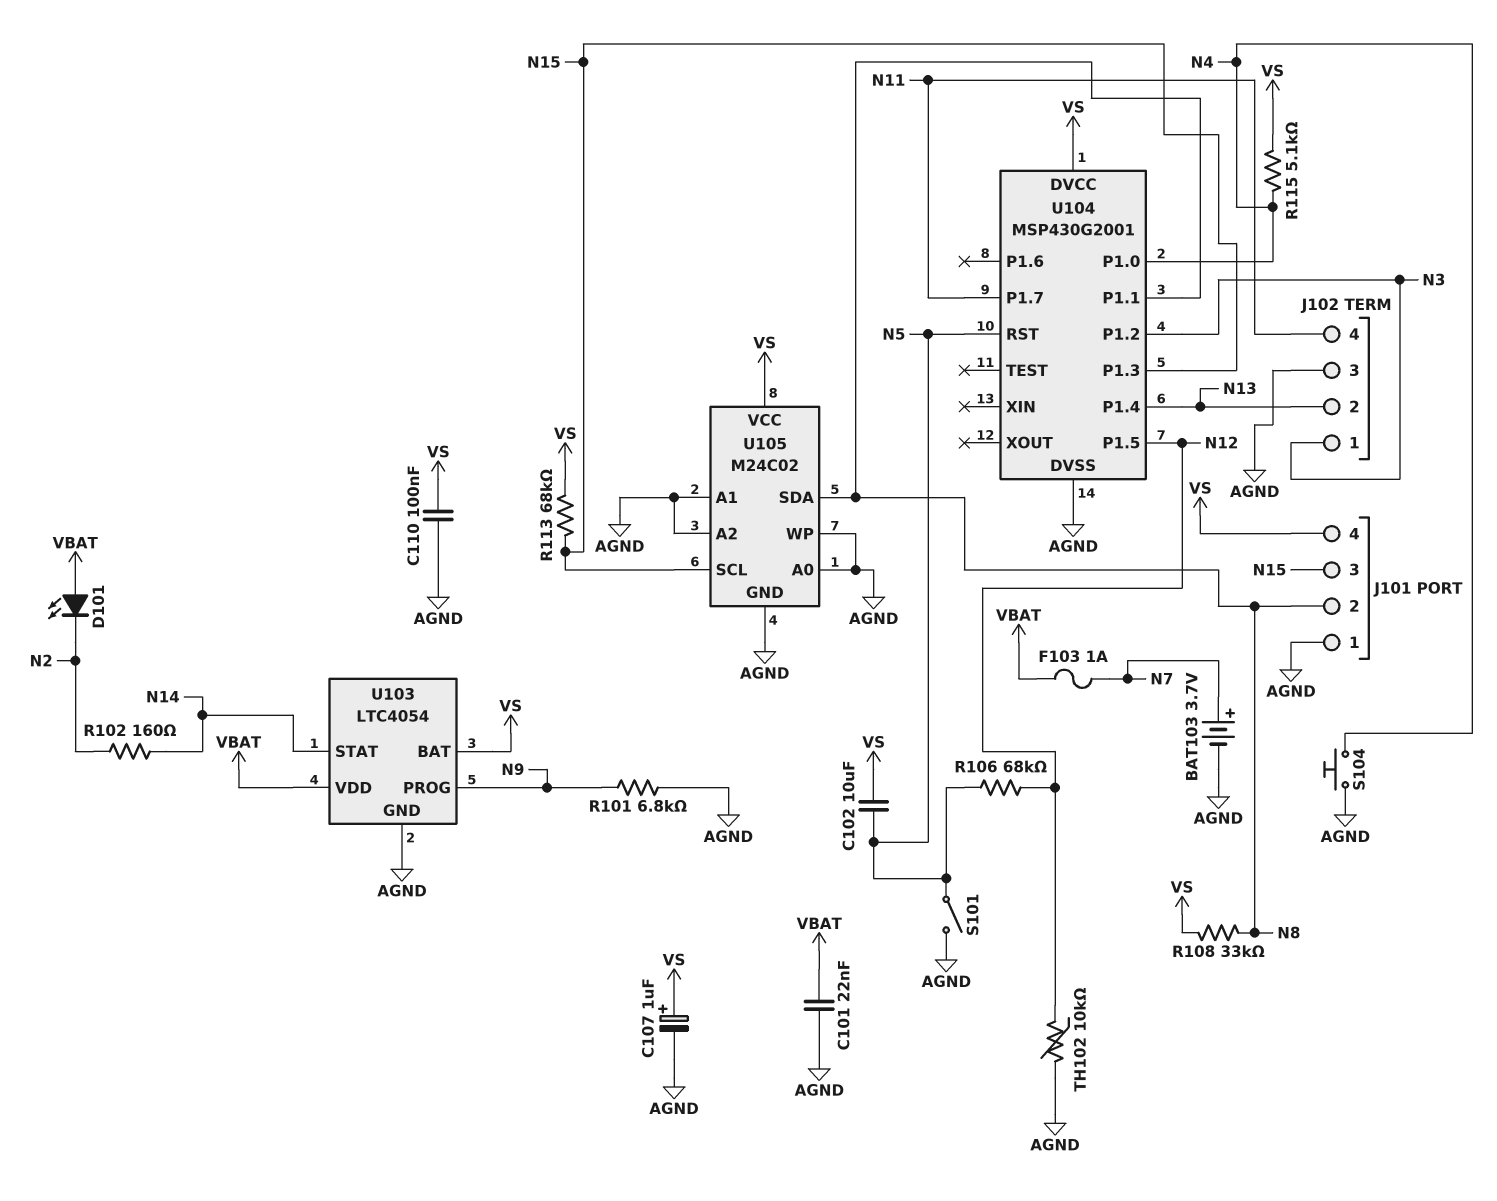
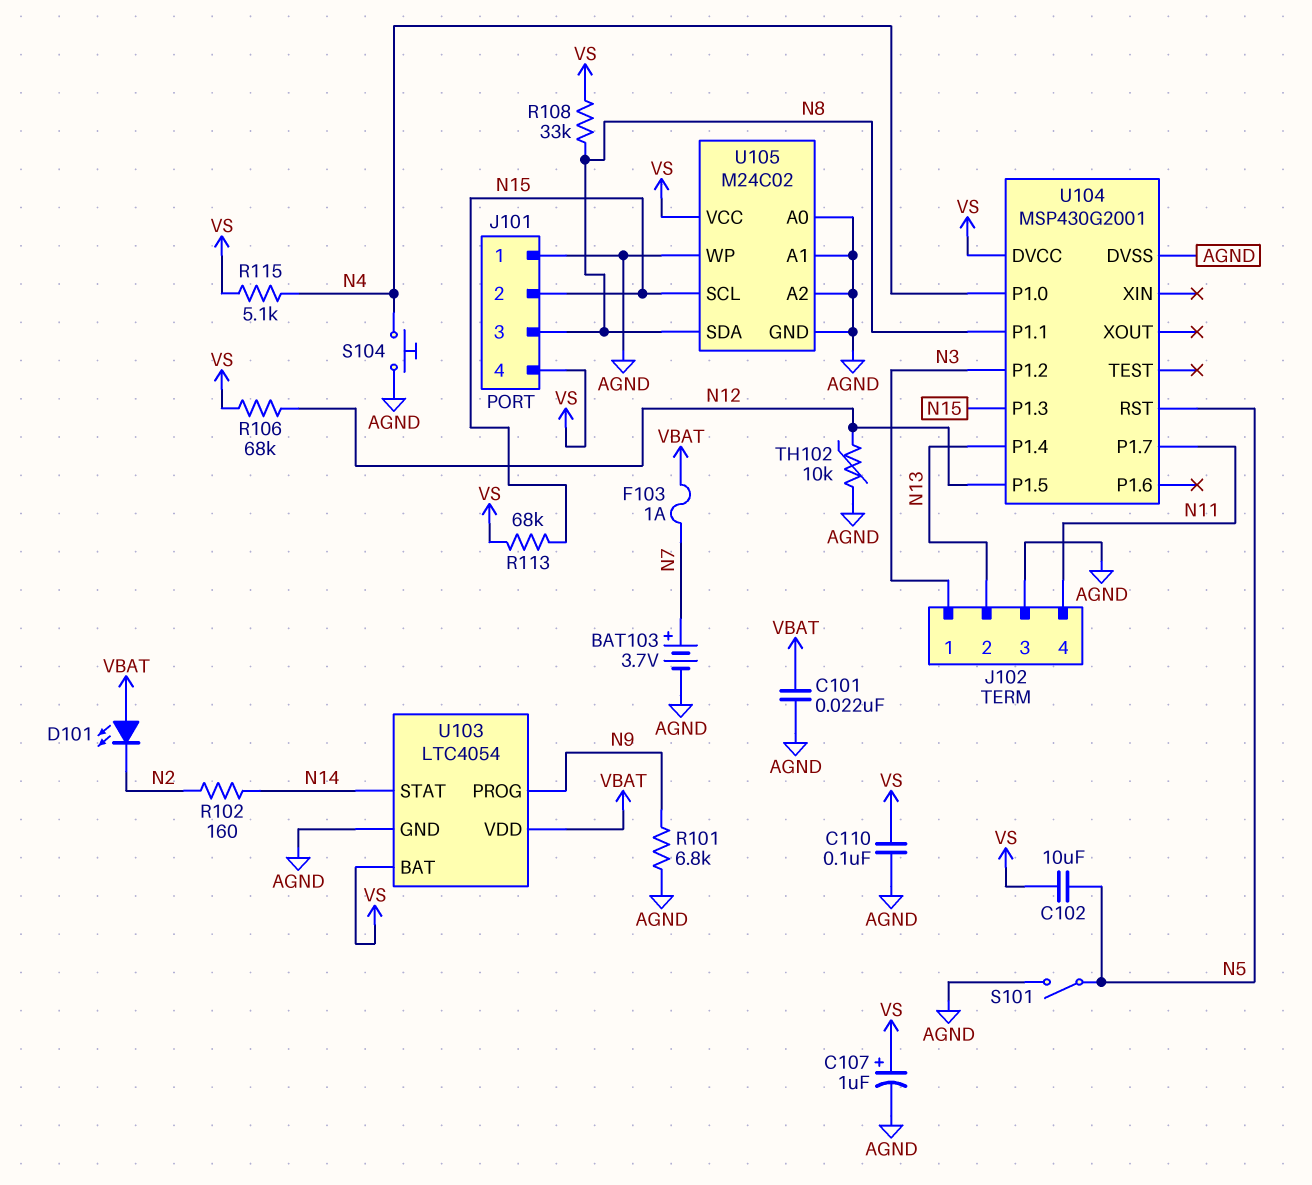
J101 pin 2: N8 -> N15
J101 pin 3: N15 -> N8
R106: 68k (N5, N12) -> 68k (N12, VS)

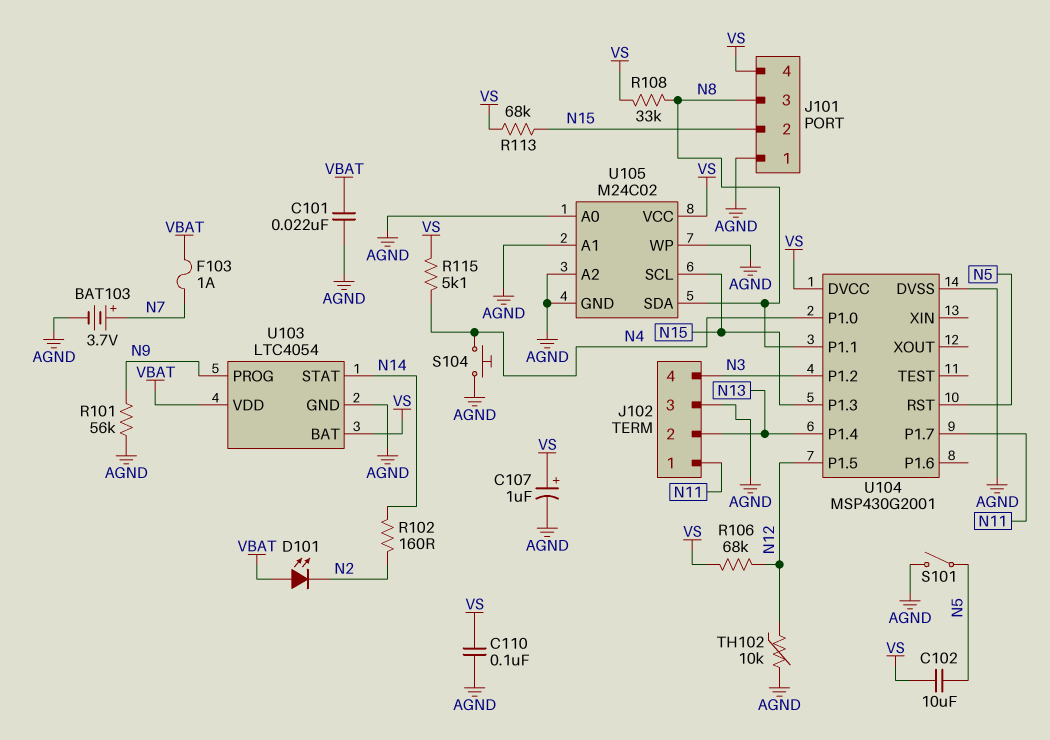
J102 pin 1: N3 -> N11
J102 pin 4: N11 -> N3
R101: 6.8k (AGND, N9) -> 56k (AGND, N9)

